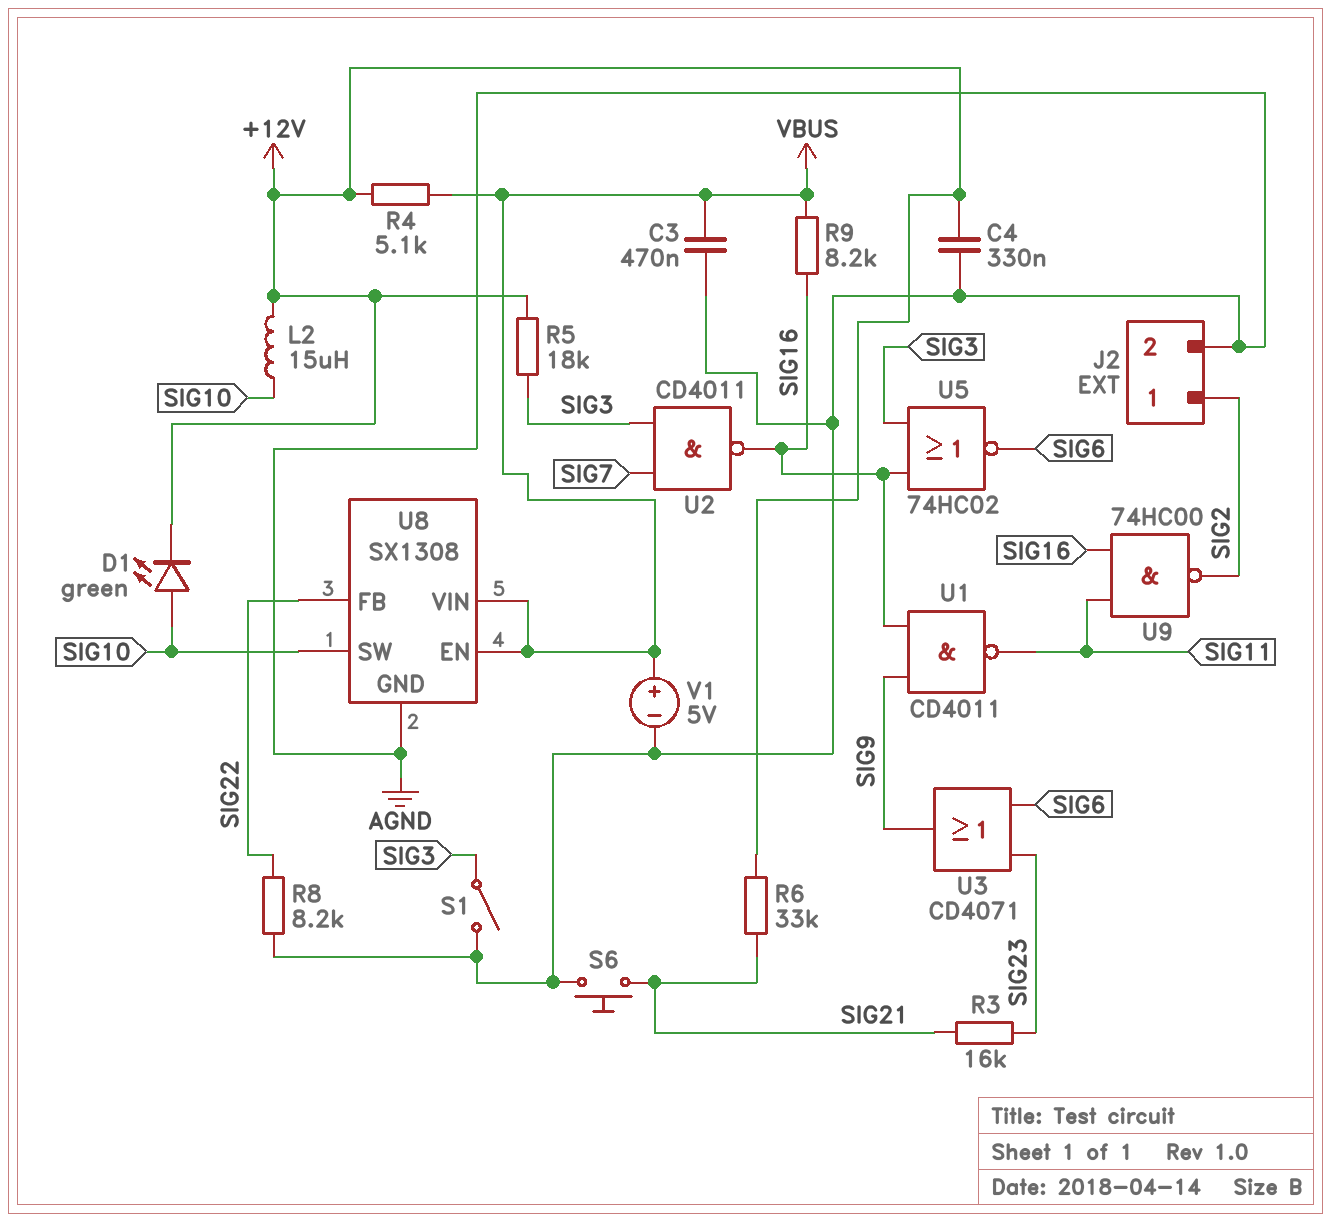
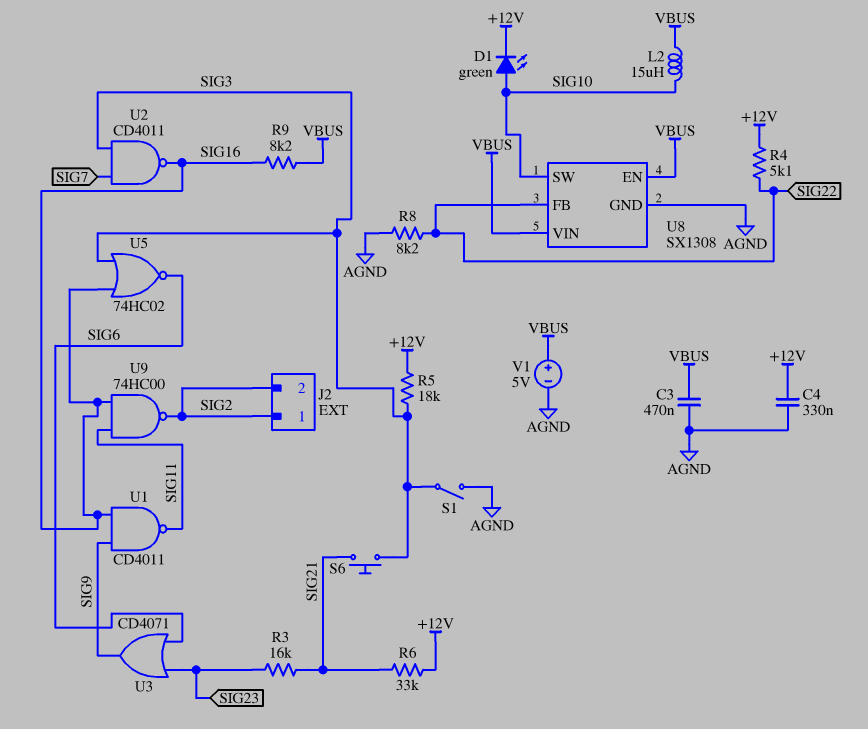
J2 pin 2: AGND -> SIG2
L2: 15uH (+12V, SIG10) -> 15uH (SIG10, VBUS)
R4: 5.1k (+12V, VBUS) -> 5.1k (+12V, SIG22)
S6: button (AGND, SIG21) -> button (SIG3, SIG21)

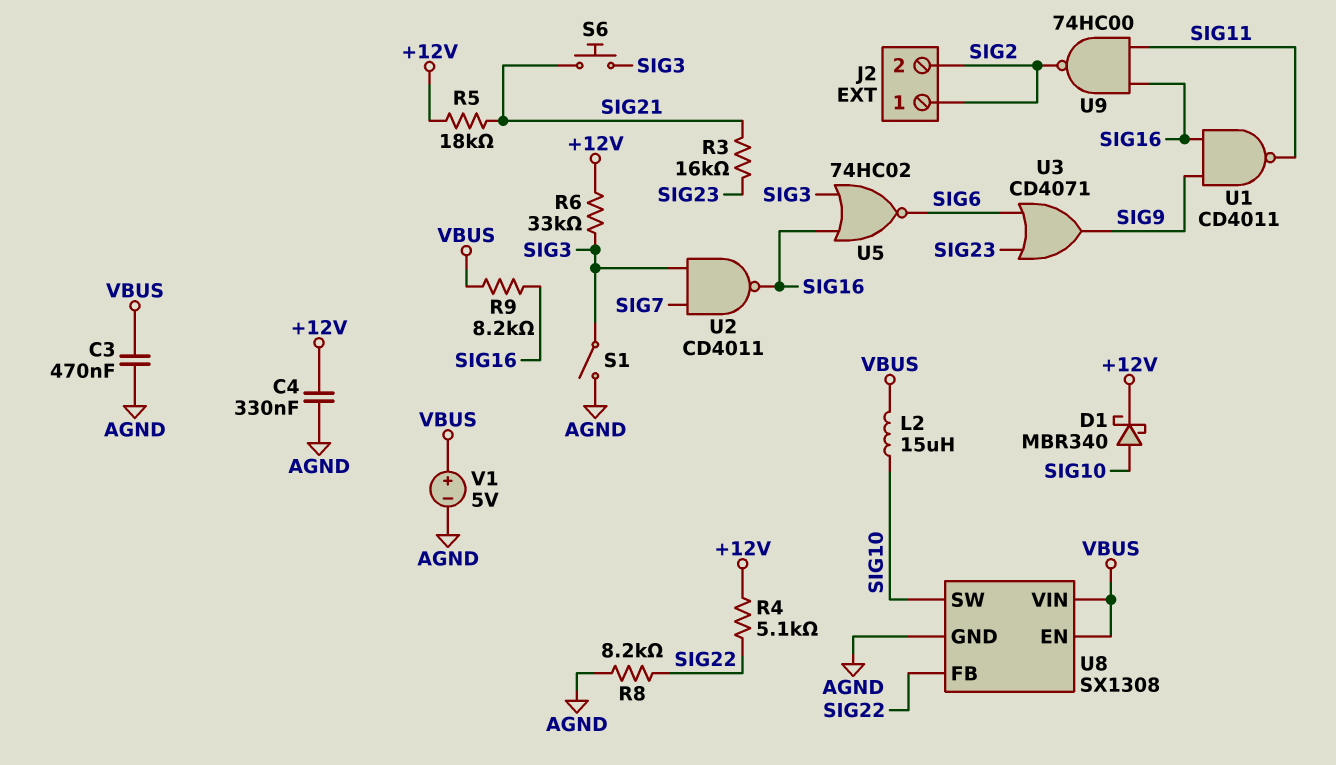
D1: LED green (A SIG10, K +12V) -> schottky MBR340 (A SIG10, K +12V)
R5: 18k (+12V, SIG3) -> 18k (+12V, SIG21)
R6: 33k (+12V, SIG21) -> 33k (+12V, SIG3)

